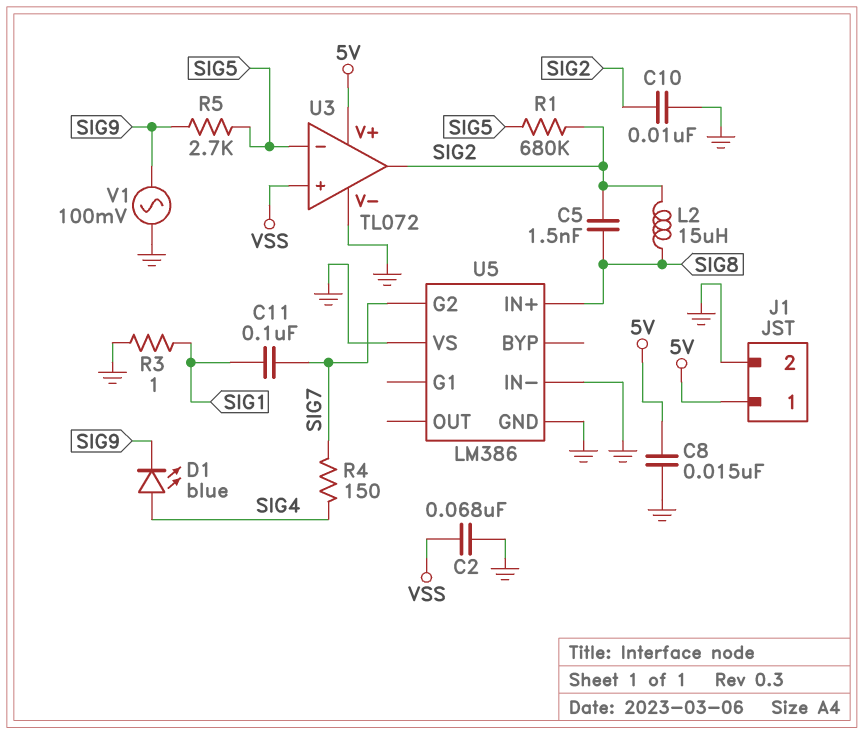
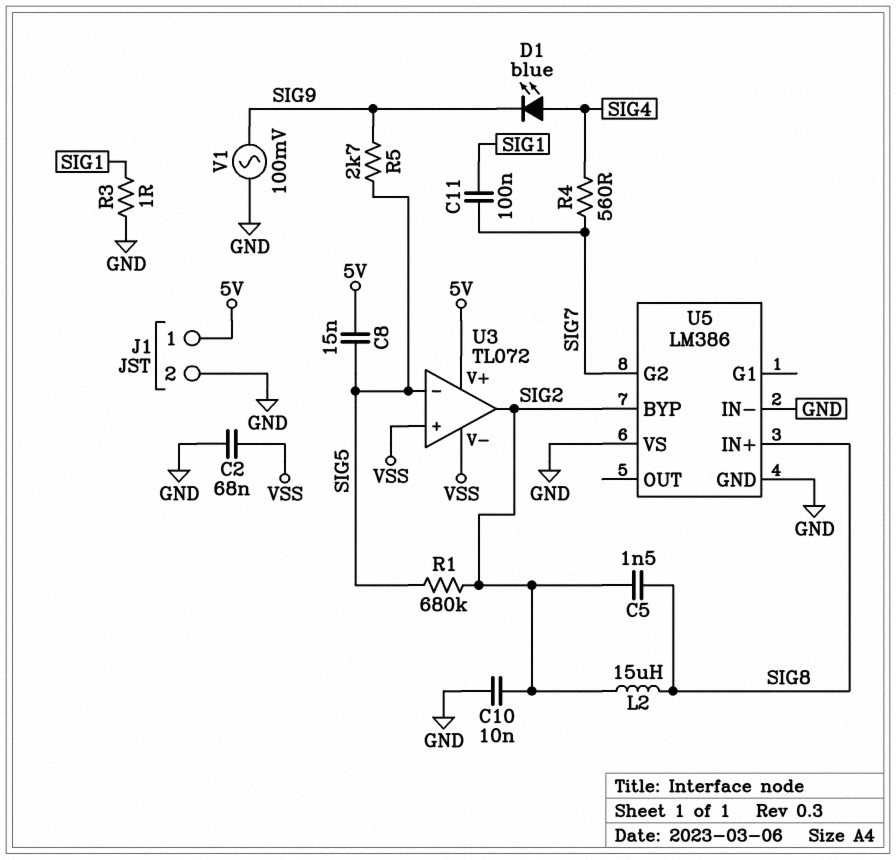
C8: 15nF (5V, GND) -> 15nF (5V, SIG5)
R4: 150 (SIG4, SIG7) -> 560 (SIG4, SIG7)
U3 pin V-: GND -> VSS
U5 pin BYP: none -> SIG2

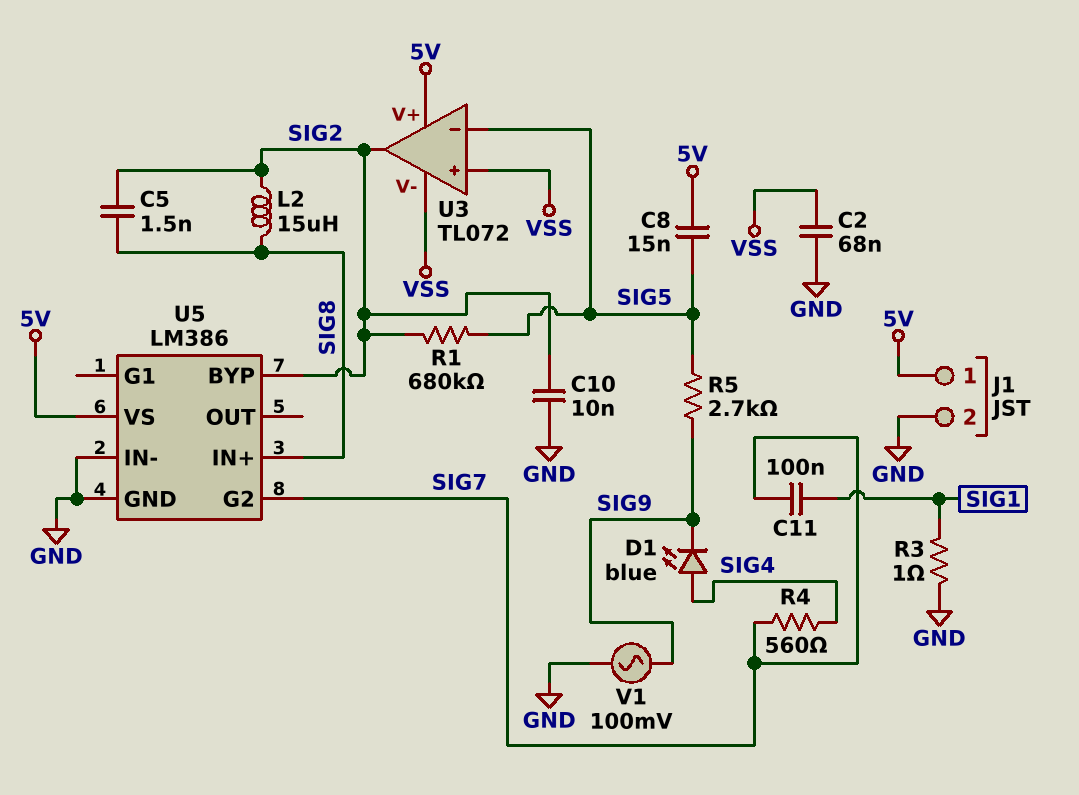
U5 pin VS: GND -> 5V

